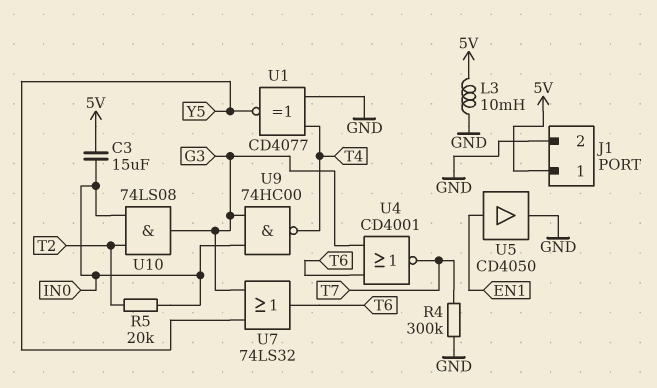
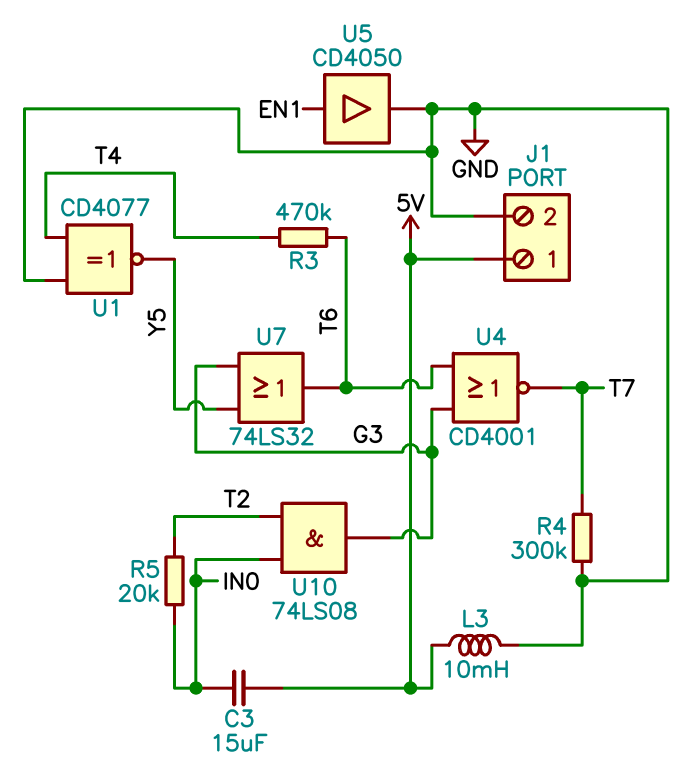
R3: none -> 470k (T4, T6)
U9: NAND 74HC00 (in G3, in IN0, out T4) -> none

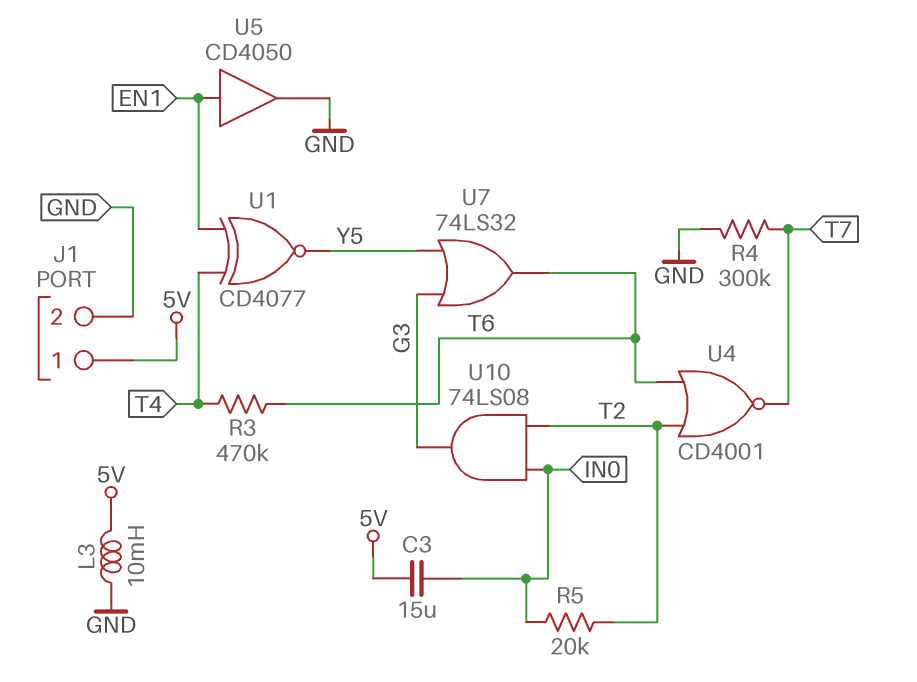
U1: XNOR CD4077 (in GND, in T4, out Y5) -> XNOR CD4077 (in EN1, in T4, out Y5)
U4: NOR CD4001 (in G3, in T6, out T7) -> NOR CD4001 (in T2, in T6, out T7)

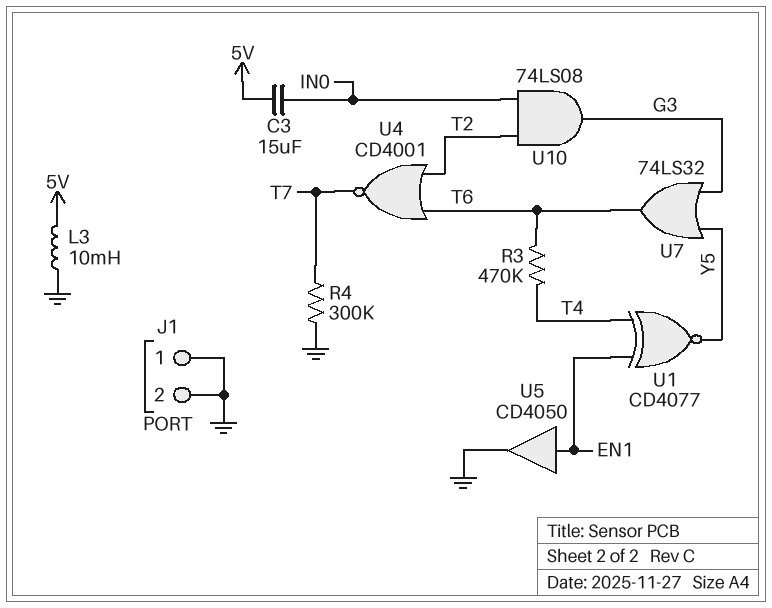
J1 pin 1: 5V -> GND
R5: 20k (IN0, T2) -> none

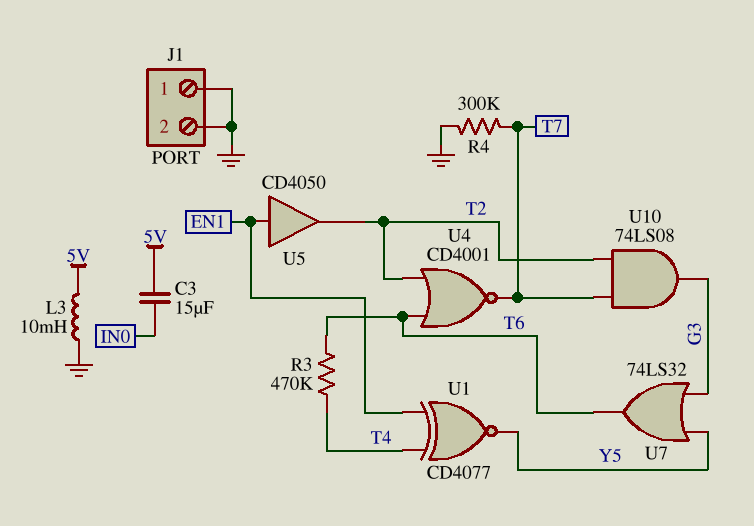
U5: buffer CD4050 (in EN1, out GND) -> buffer CD4050 (in EN1, out T2)
U10: AND 74LS08 (in IN0, in T2, out G3) -> AND 74LS08 (in T2, in T7, out G3)

